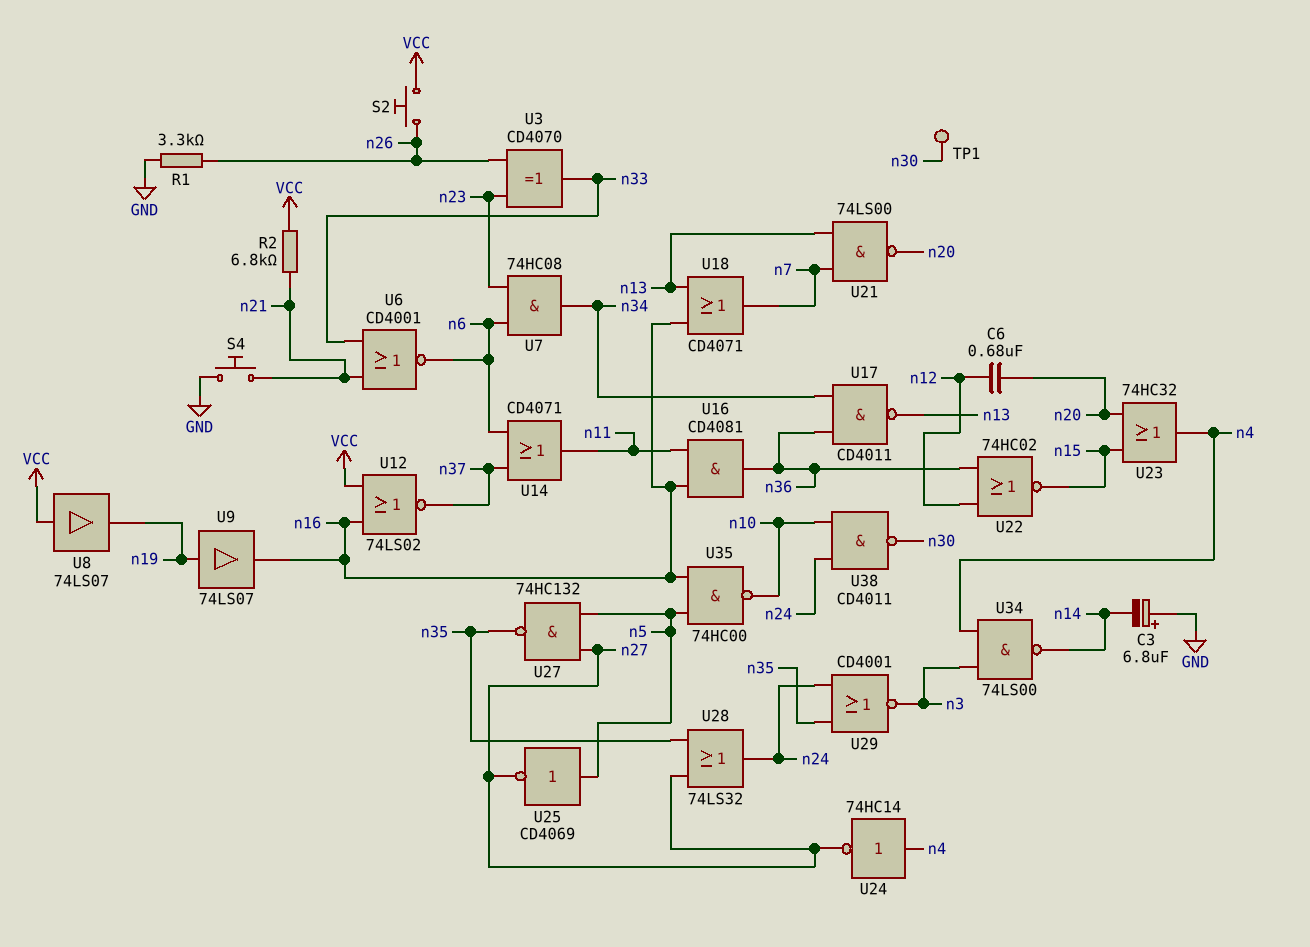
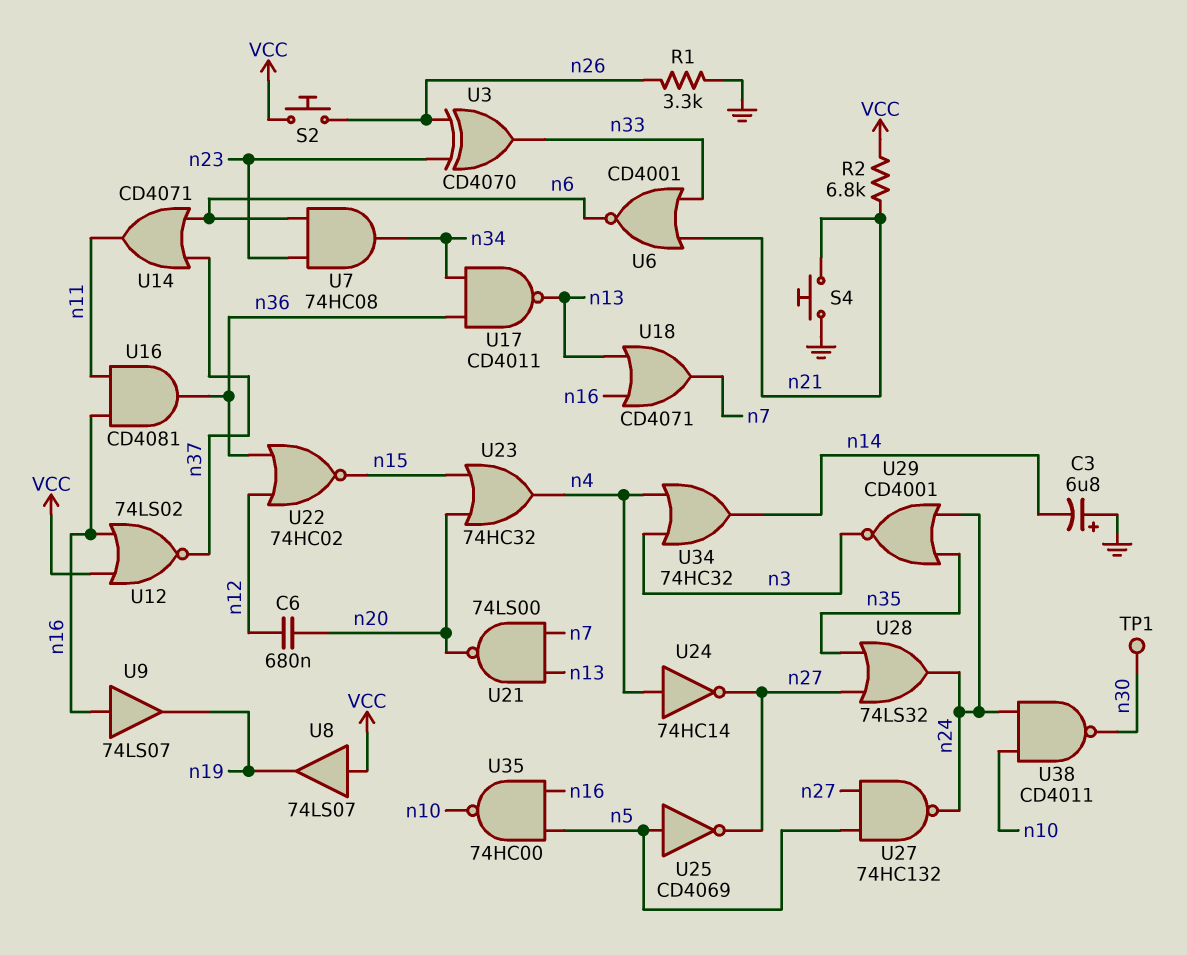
U9: buffer 74LS07 (in n19, out n16) -> buffer 74LS07 (in n16, out n19)
U27: NAND 74HC132 (in n5, in n27, out n35) -> NAND 74HC132 (in n5, in n27, out n24)
U34: NAND 74LS00 (in n3, in n4, out n14) -> OR 74HC32 (in n3, in n4, out n14)

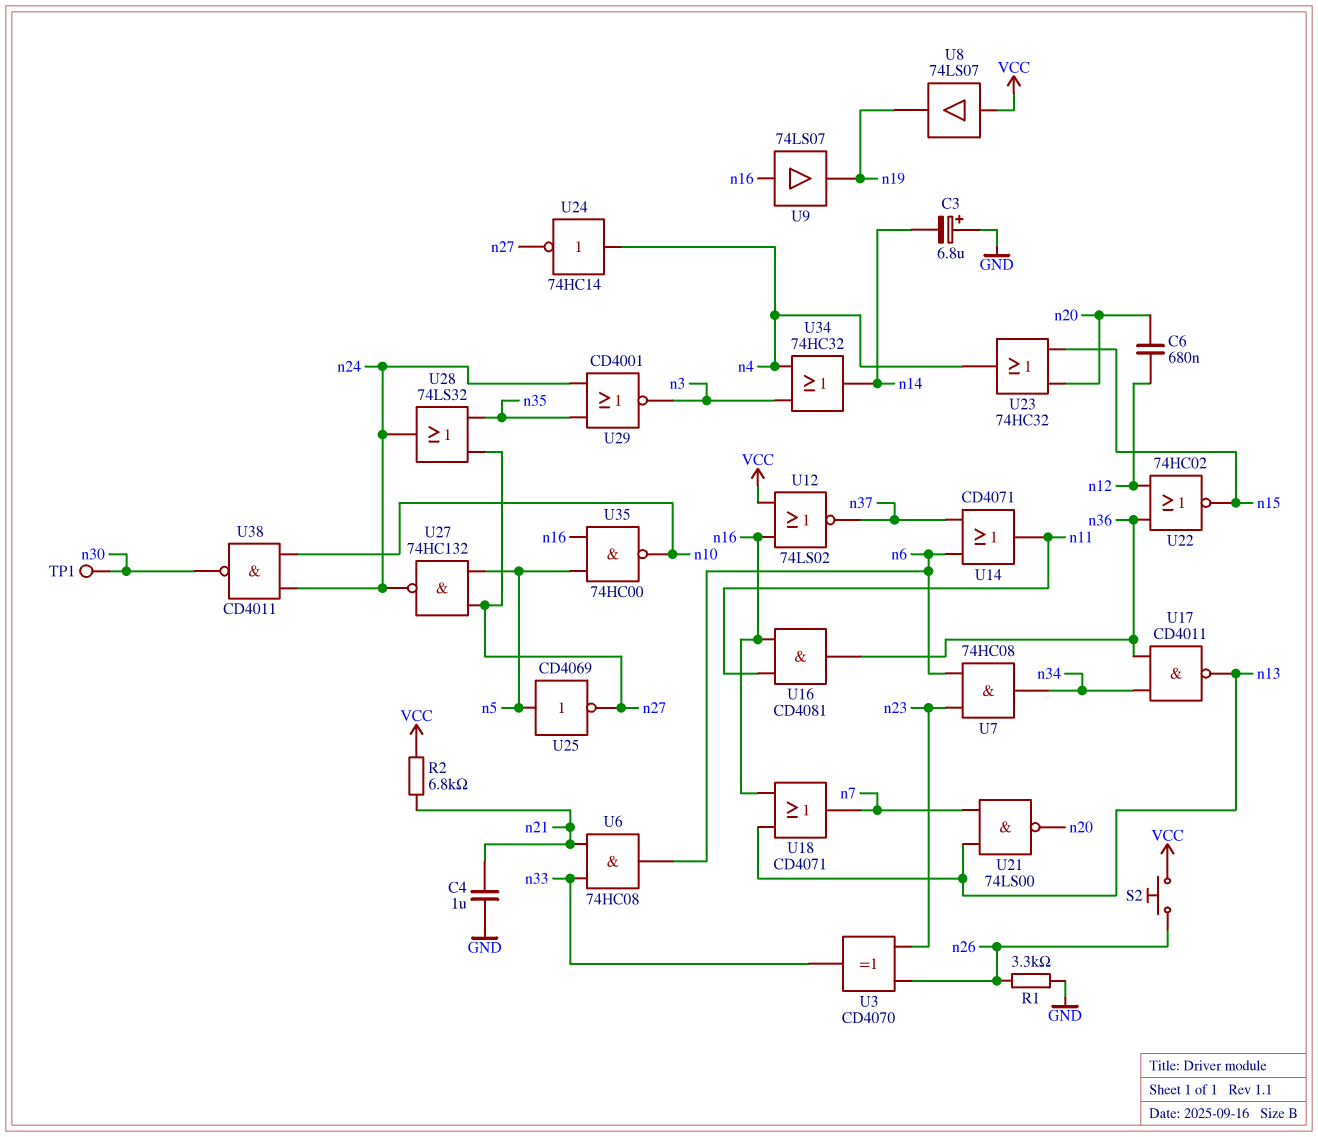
C4: none -> 1uF (GND, n21)
S4: button (GND, n21) -> none
U6: NOR CD4001 (in n21, in n33, out n6) -> AND 74HC08 (in n21, in n33, out n6)

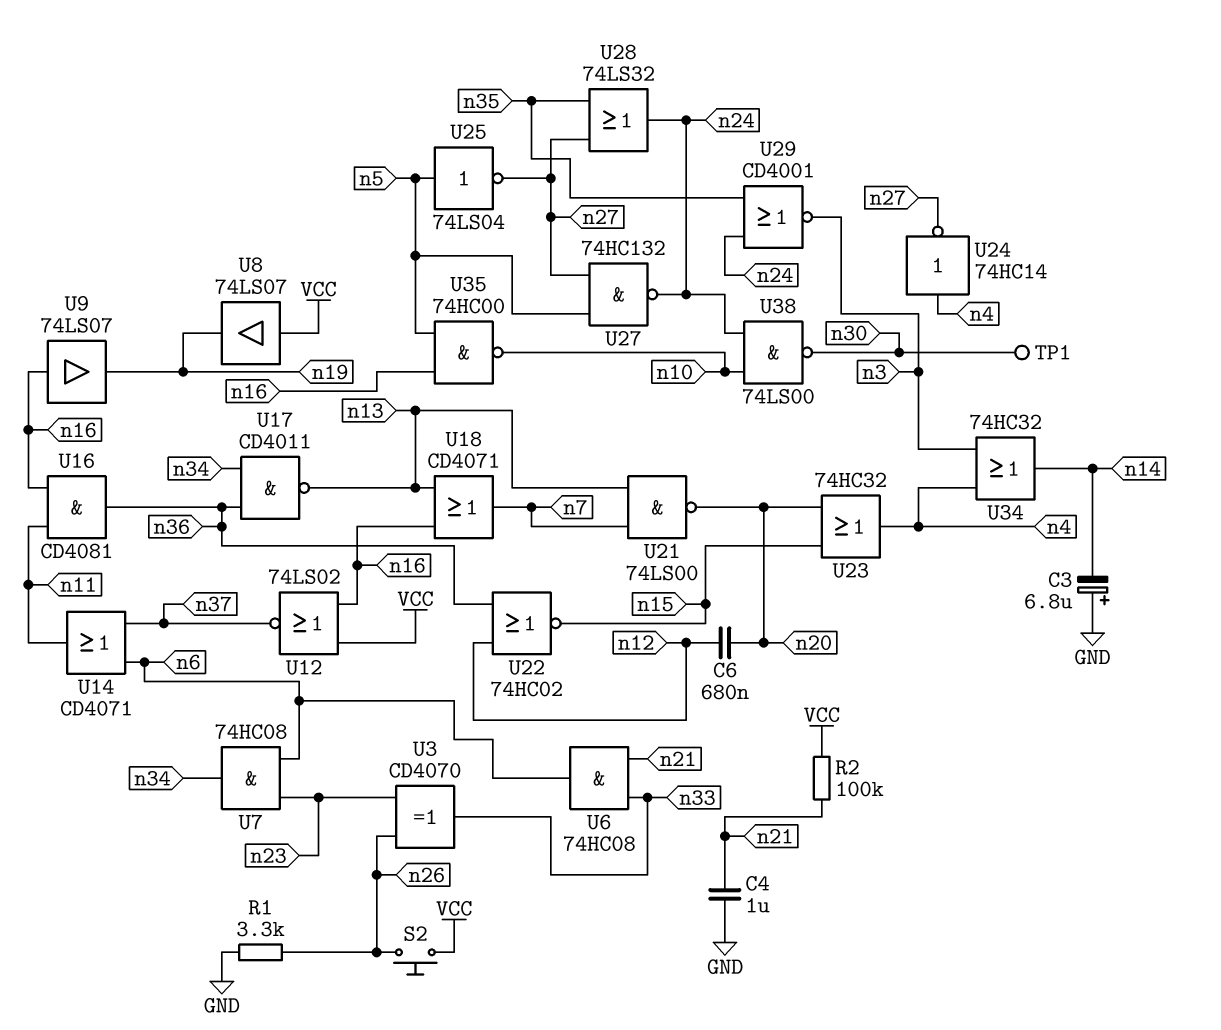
R2: 6.8k (VCC, n21) -> 100k (VCC, n21)
U25: NOT CD4069 (in n5, out n27) -> NOT 74LS04 (in n5, out n27)
U38: NAND CD4011 (in n10, in n24, out n30) -> NAND 74LS00 (in n10, in n24, out n30)

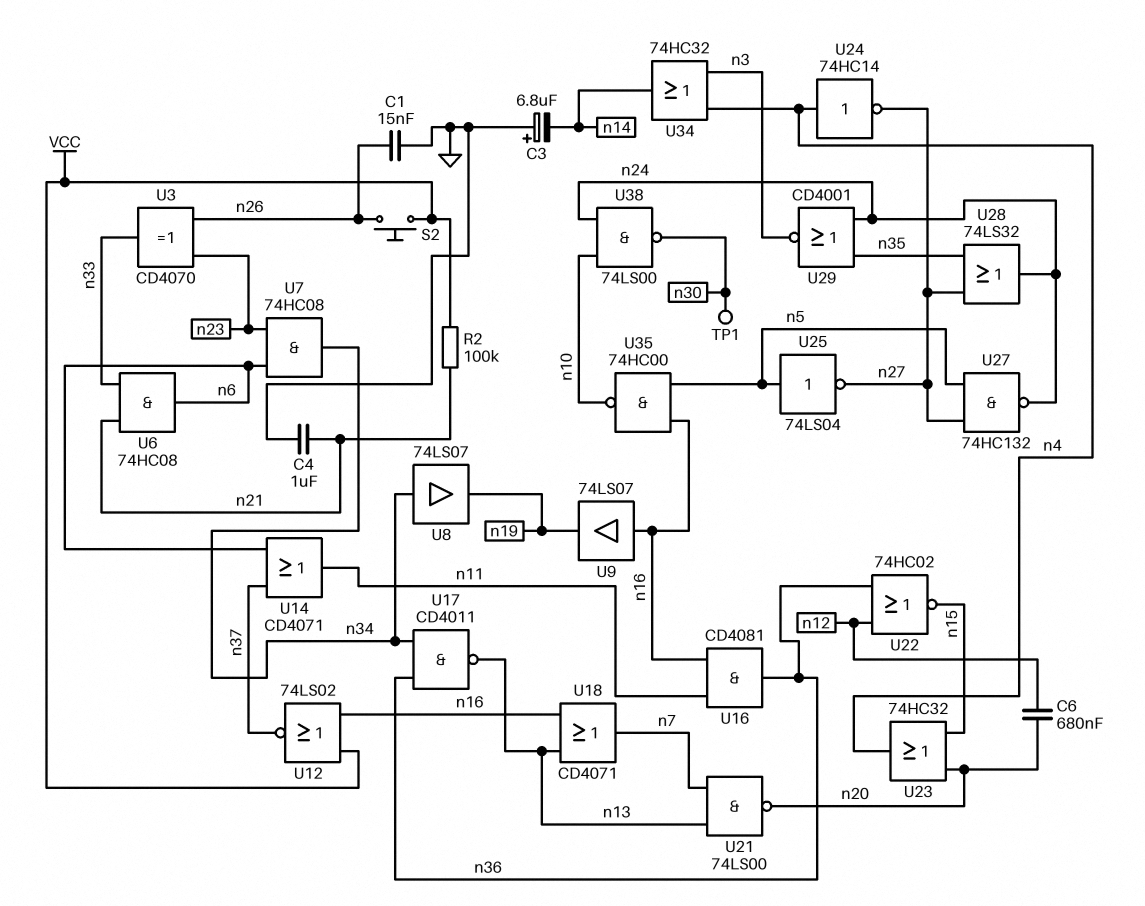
C1: none -> 15nF (GND, n26)
R1: 3.3k (GND, n26) -> none
U8: buffer 74LS07 (in VCC, out n19) -> buffer 74LS07 (in n34, out n19)

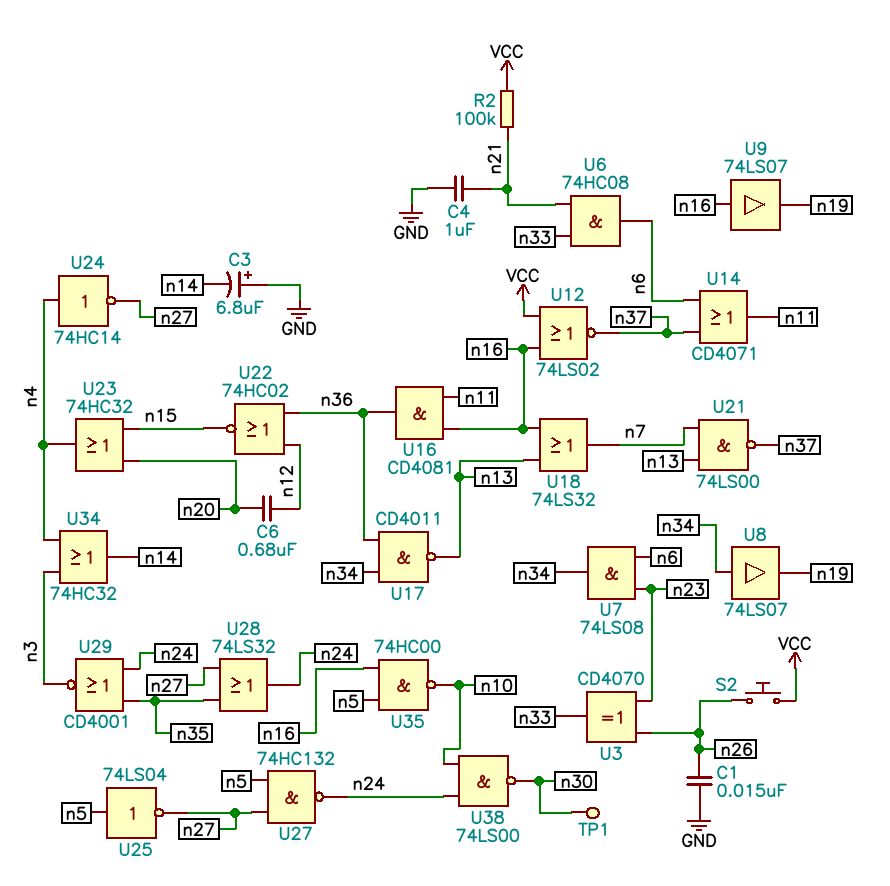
U7: AND 74HC08 (in n6, in n23, out n34) -> AND 74LS08 (in n6, in n23, out n34)
U18: OR CD4071 (in n13, in n16, out n7) -> OR 74LS32 (in n13, in n16, out n7)
U21: NAND 74LS00 (in n7, in n13, out n20) -> NAND 74LS00 (in n7, in n13, out n37)

